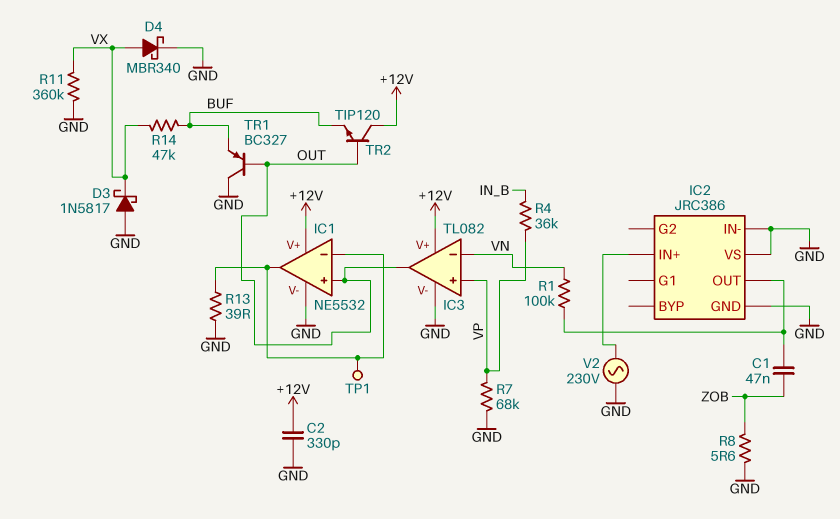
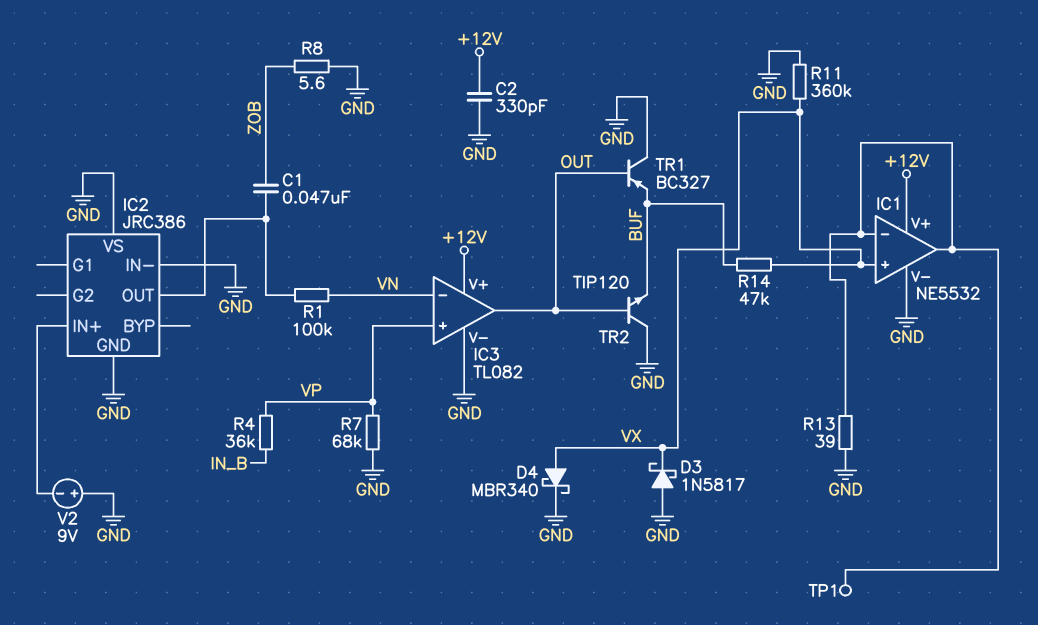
IC1 pin in+: OUT -> VX
TR2: NPN TIP120 (B OUT, C +12V, E BUF) -> NPN TIP120 (B OUT, C GND, E BUF)
V2: AC 230V (GND, IC2/IN+) -> 9V (plus GND, minus IC2/IN+)

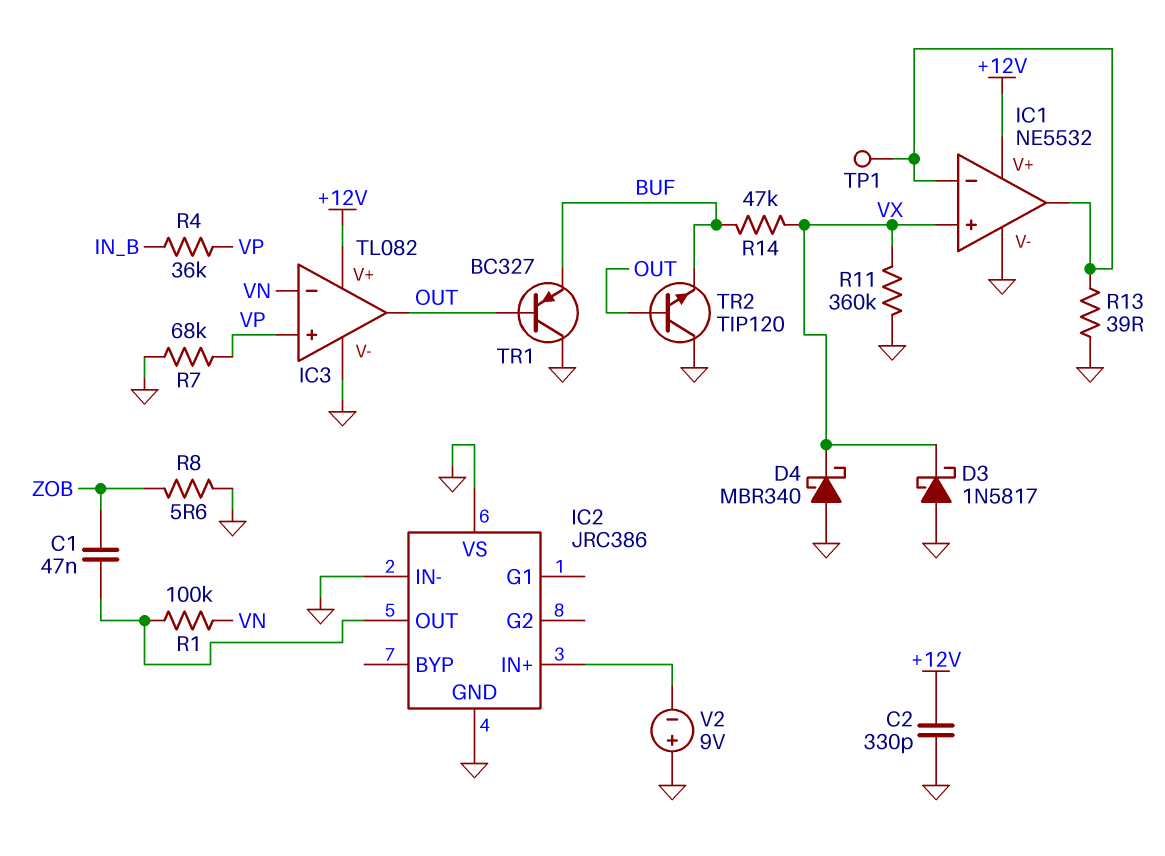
D4: schottky MBR340 (A VX, K GND) -> schottky MBR340 (A GND, K VX)

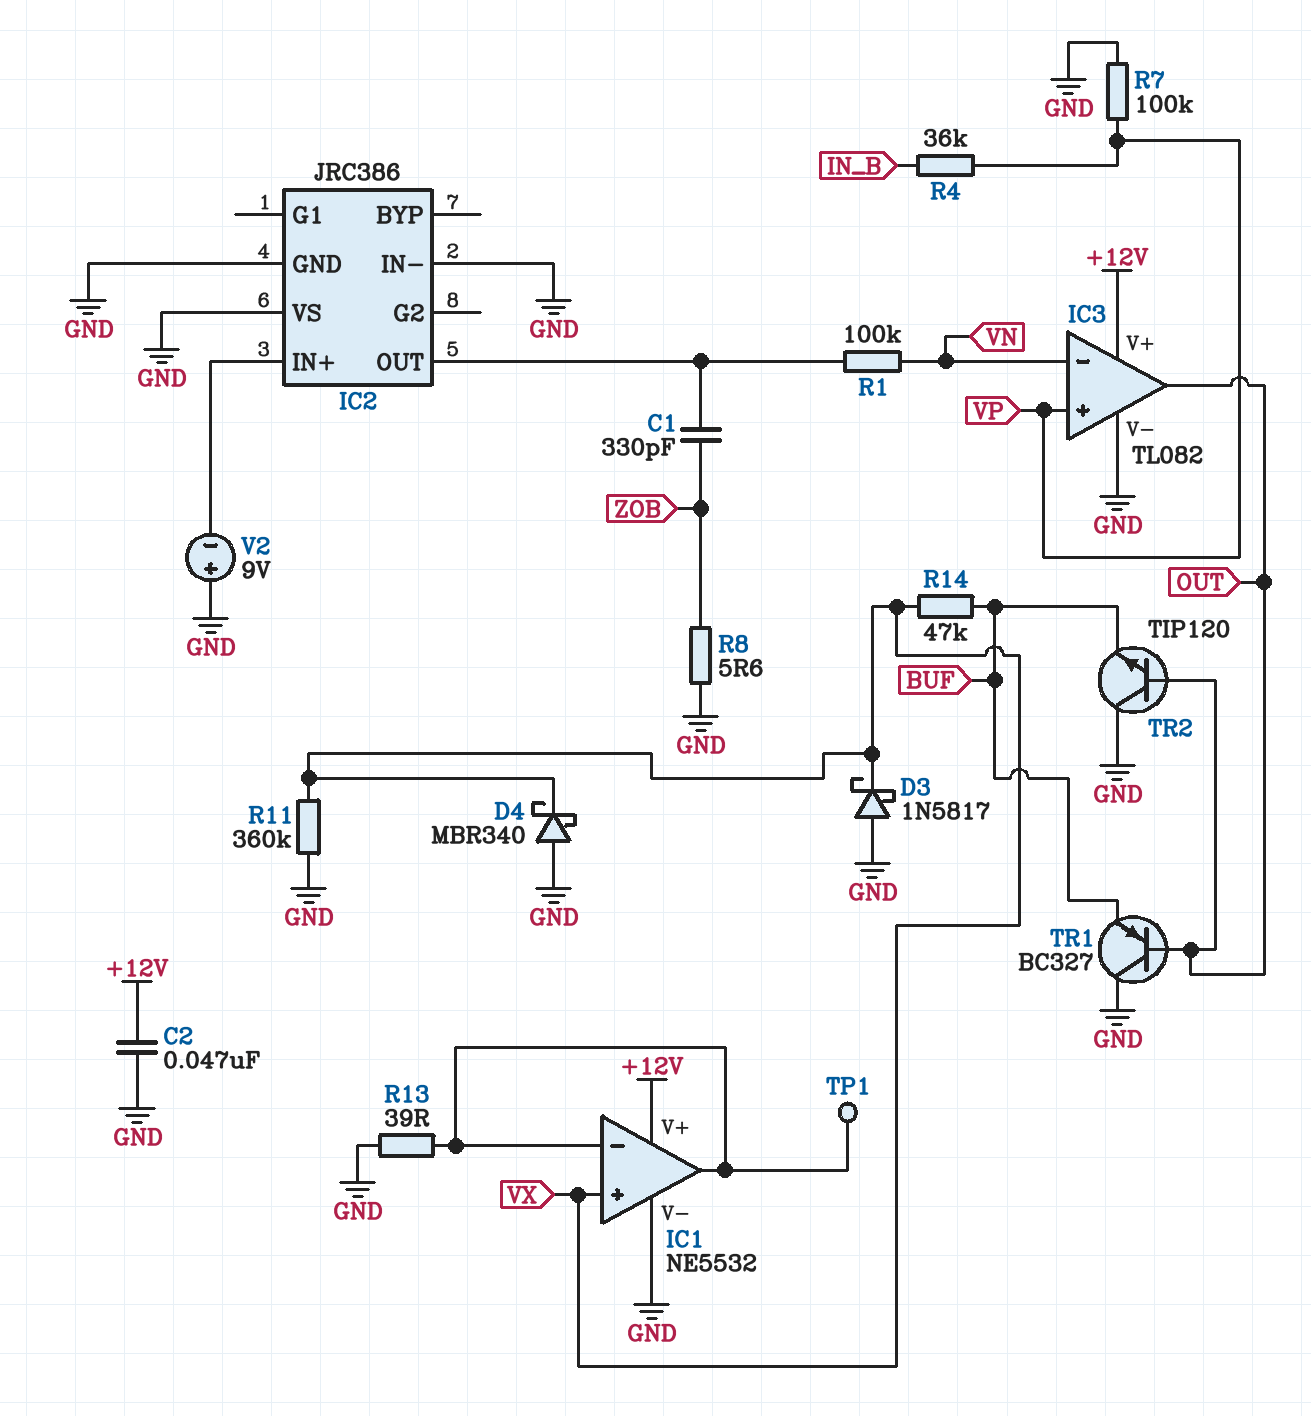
C1: 47nF (IC2/OUT, ZOB) -> 330pF (IC2/OUT, ZOB)
C2: 330pF (+12V, GND) -> 47nF (+12V, GND)
R7: 68k (GND, VP) -> 100k (GND, VP)

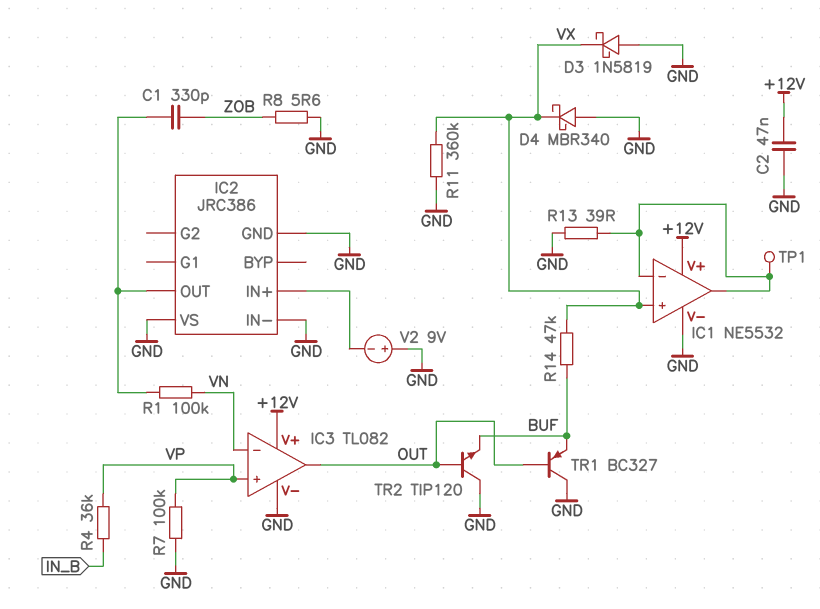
D3: schottky 1N5817 (A GND, K VX) -> schottky 1N5819 (A GND, K VX)

